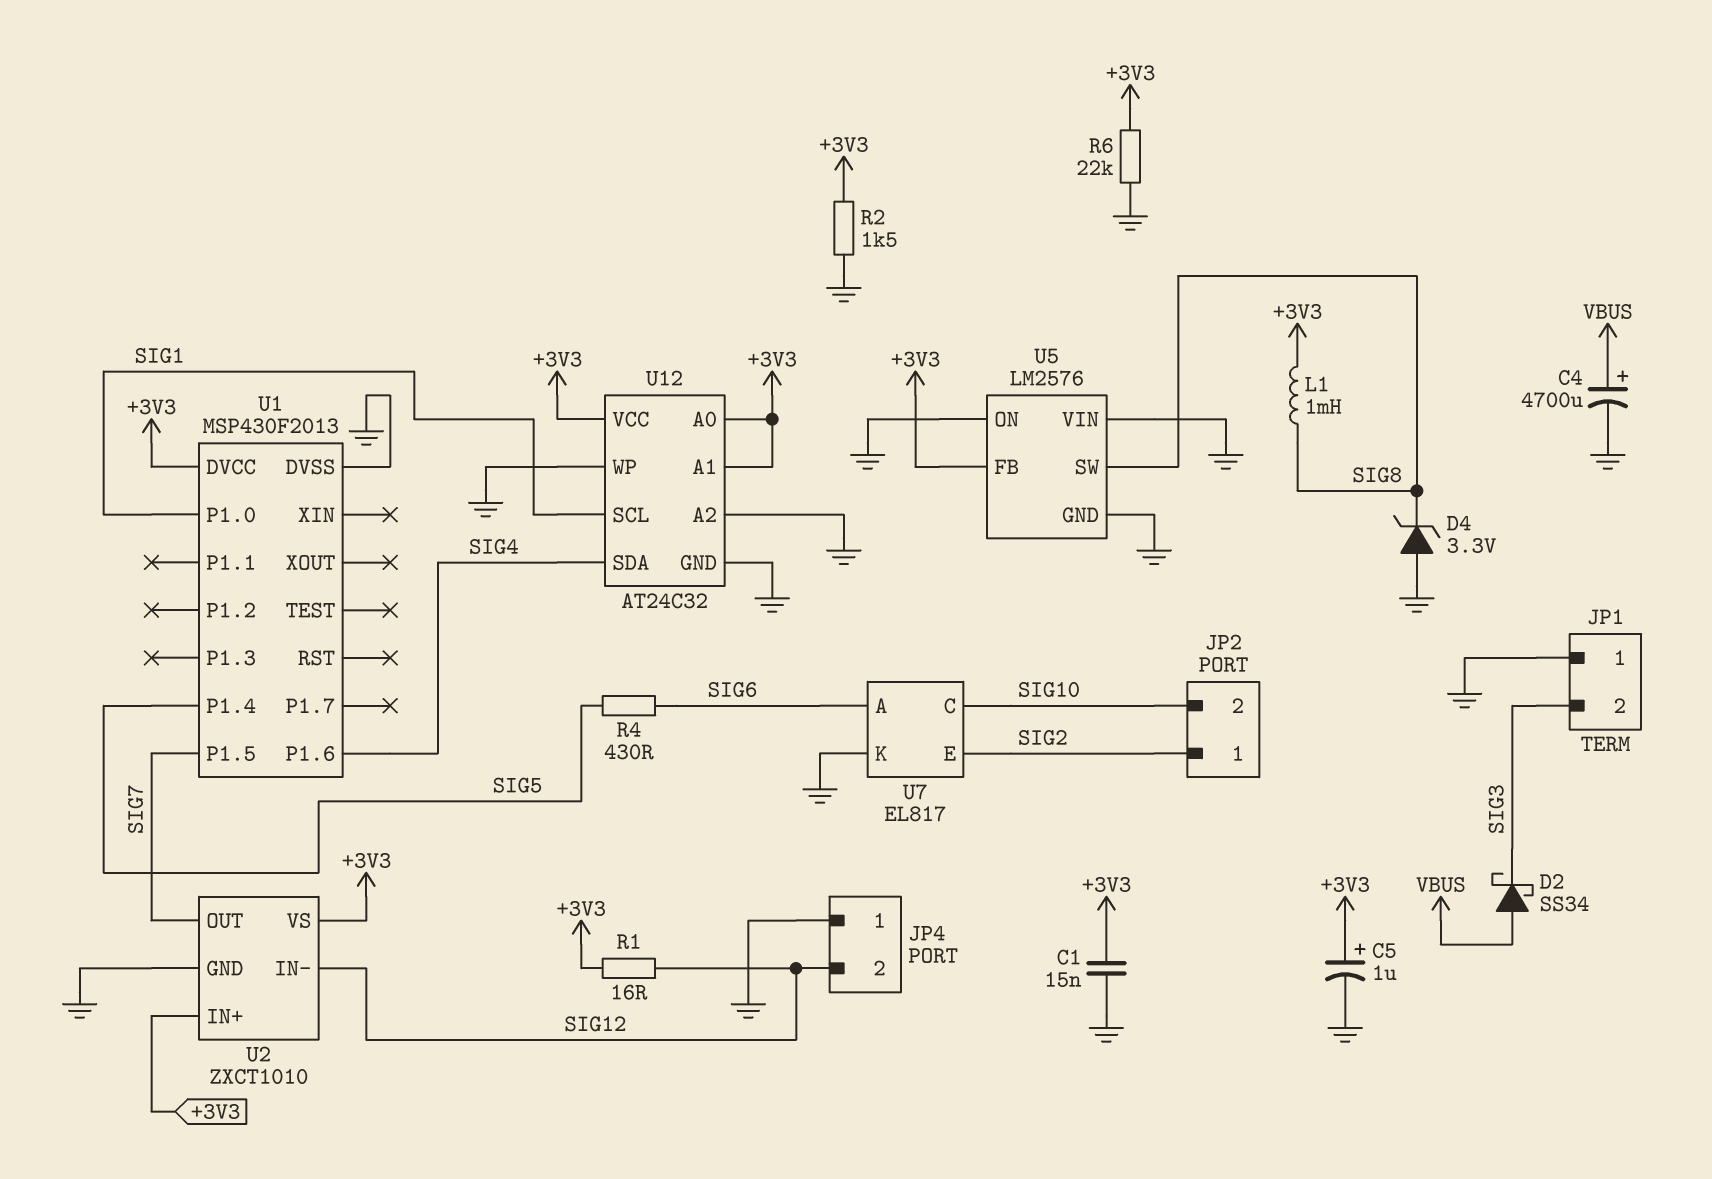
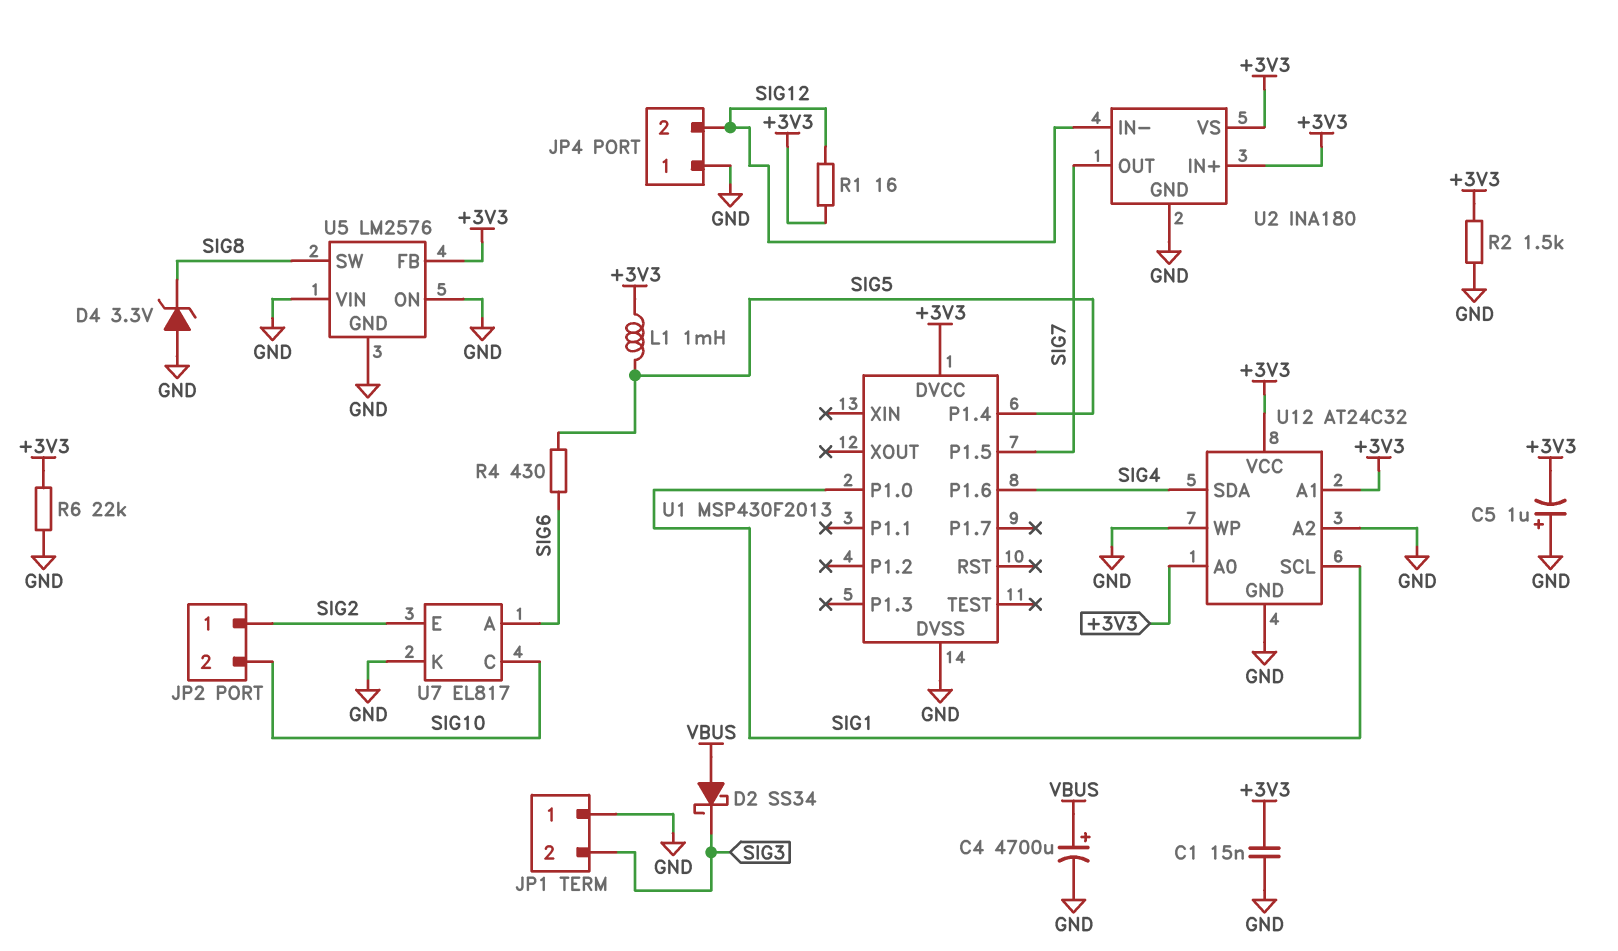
C5: 1uF (plus +3V3, minus GND) -> 1uF (plus GND, minus +3V3)
L1: 1mH (+3V3, SIG8) -> 1mH (+3V3, SIG5)
U2: ZXCT1010 -> INA180

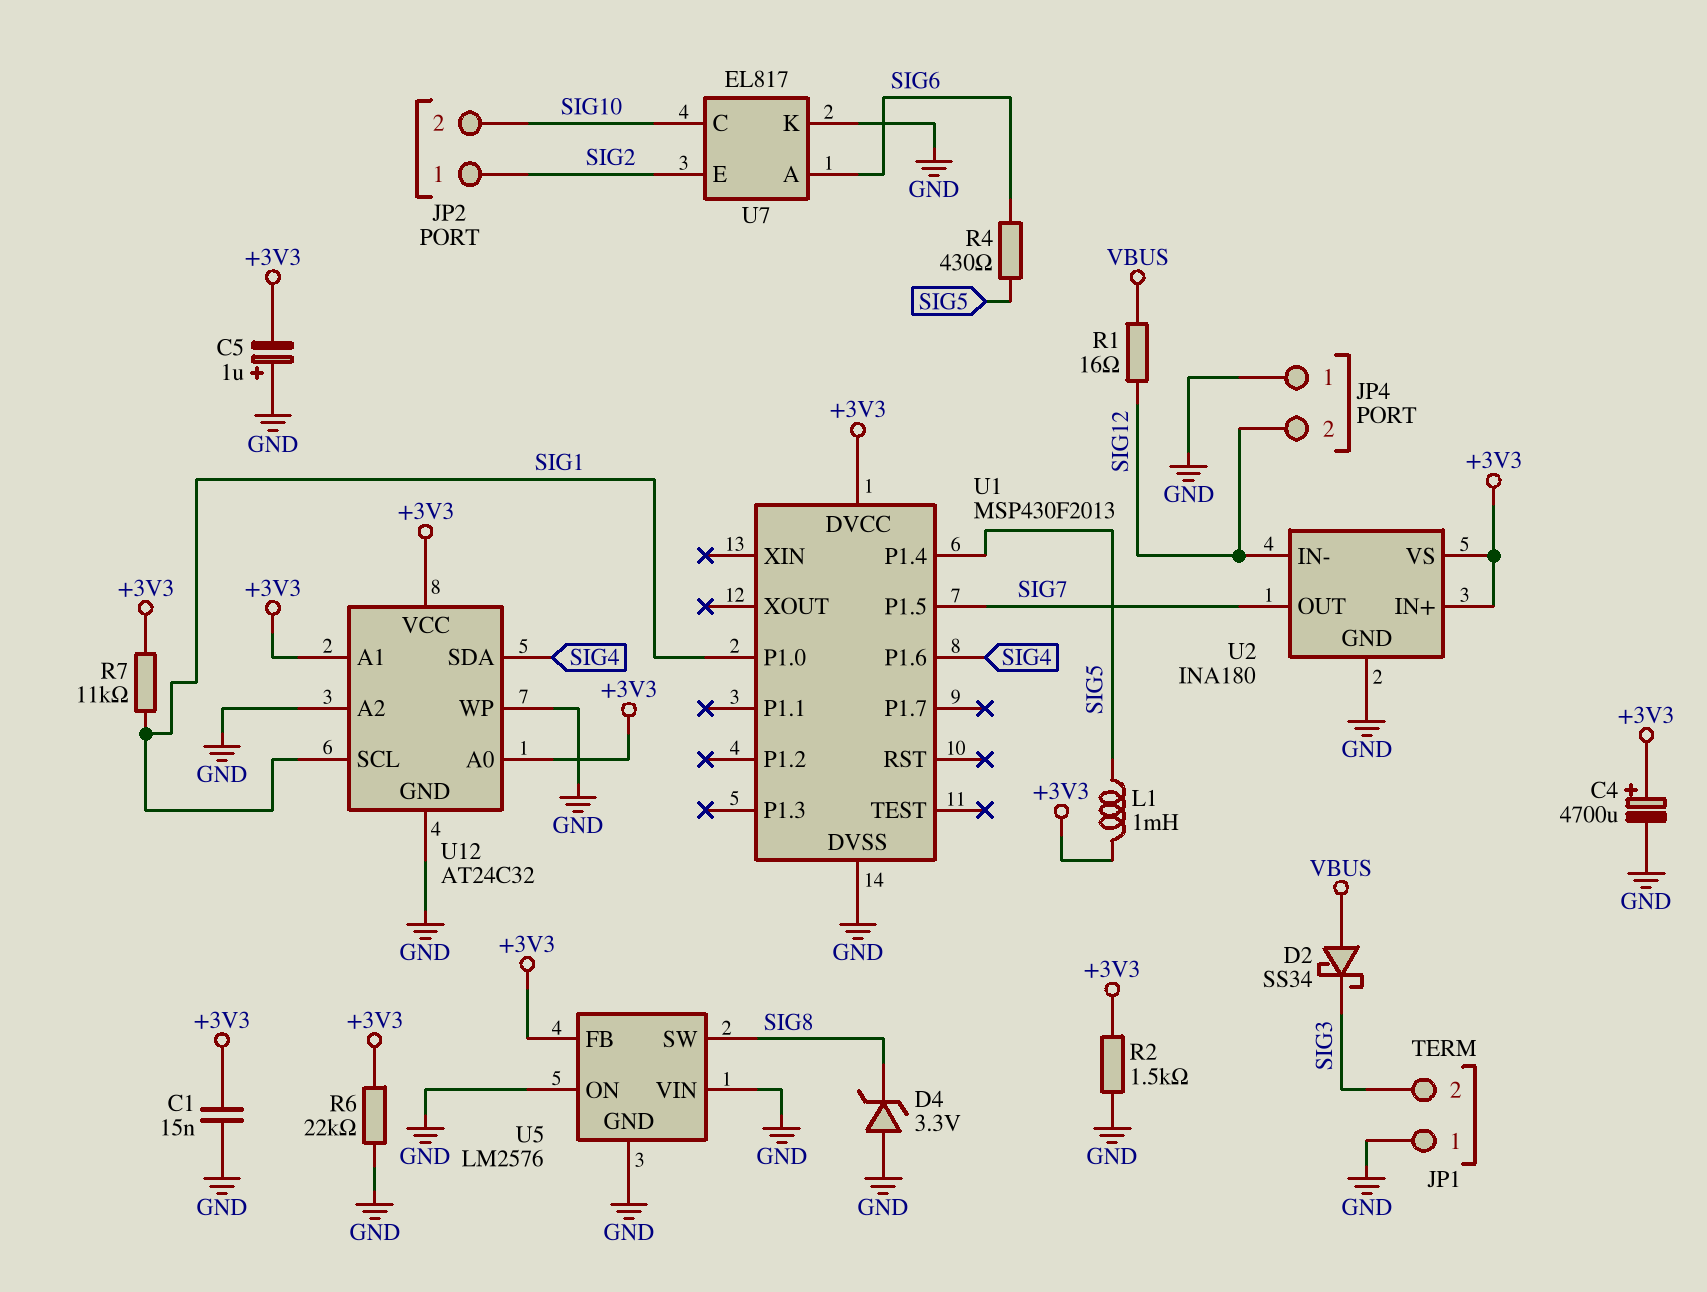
C4: 4700uF (plus VBUS, minus GND) -> 4700uF (plus +3V3, minus GND)
R1: 16 (+3V3, SIG12) -> 16 (SIG12, VBUS)
R7: none -> 11k (+3V3, SIG1)

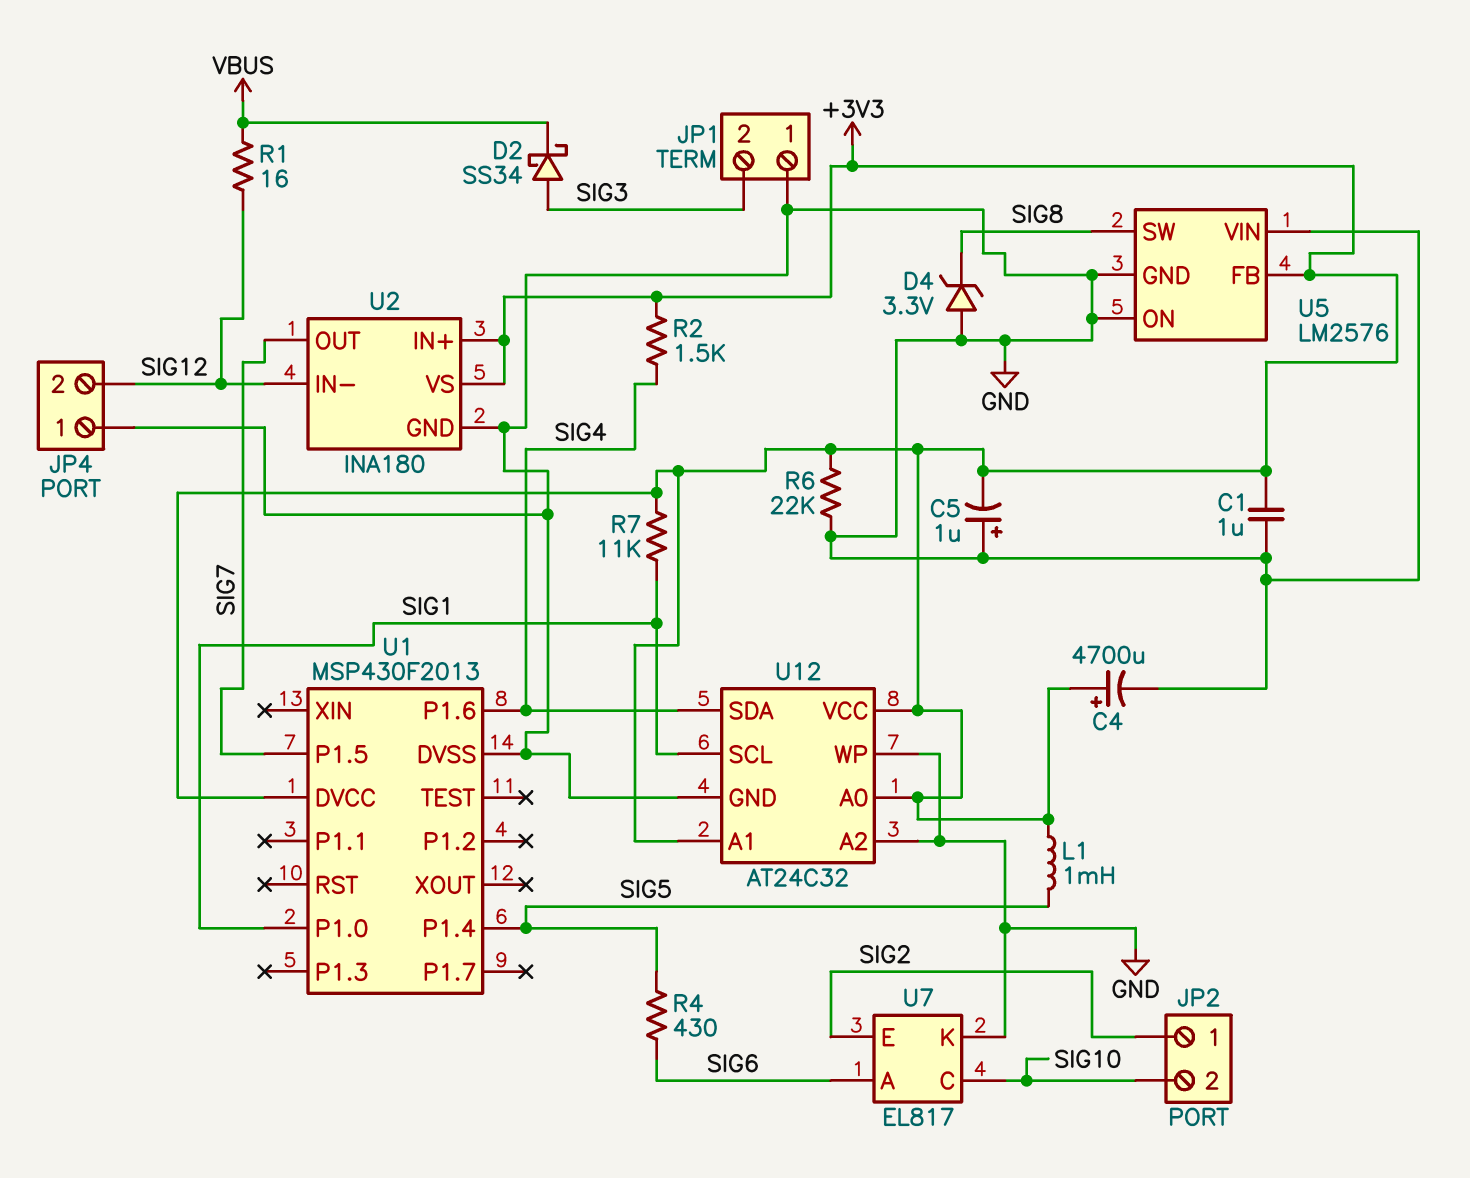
C1: 15nF (+3V3, GND) -> 1uF (+3V3, GND)
D2: schottky SS34 (A VBUS, K SIG3) -> schottky SS34 (A SIG3, K VBUS)
R2: 1.5k (+3V3, GND) -> 1.5k (+3V3, SIG4)

